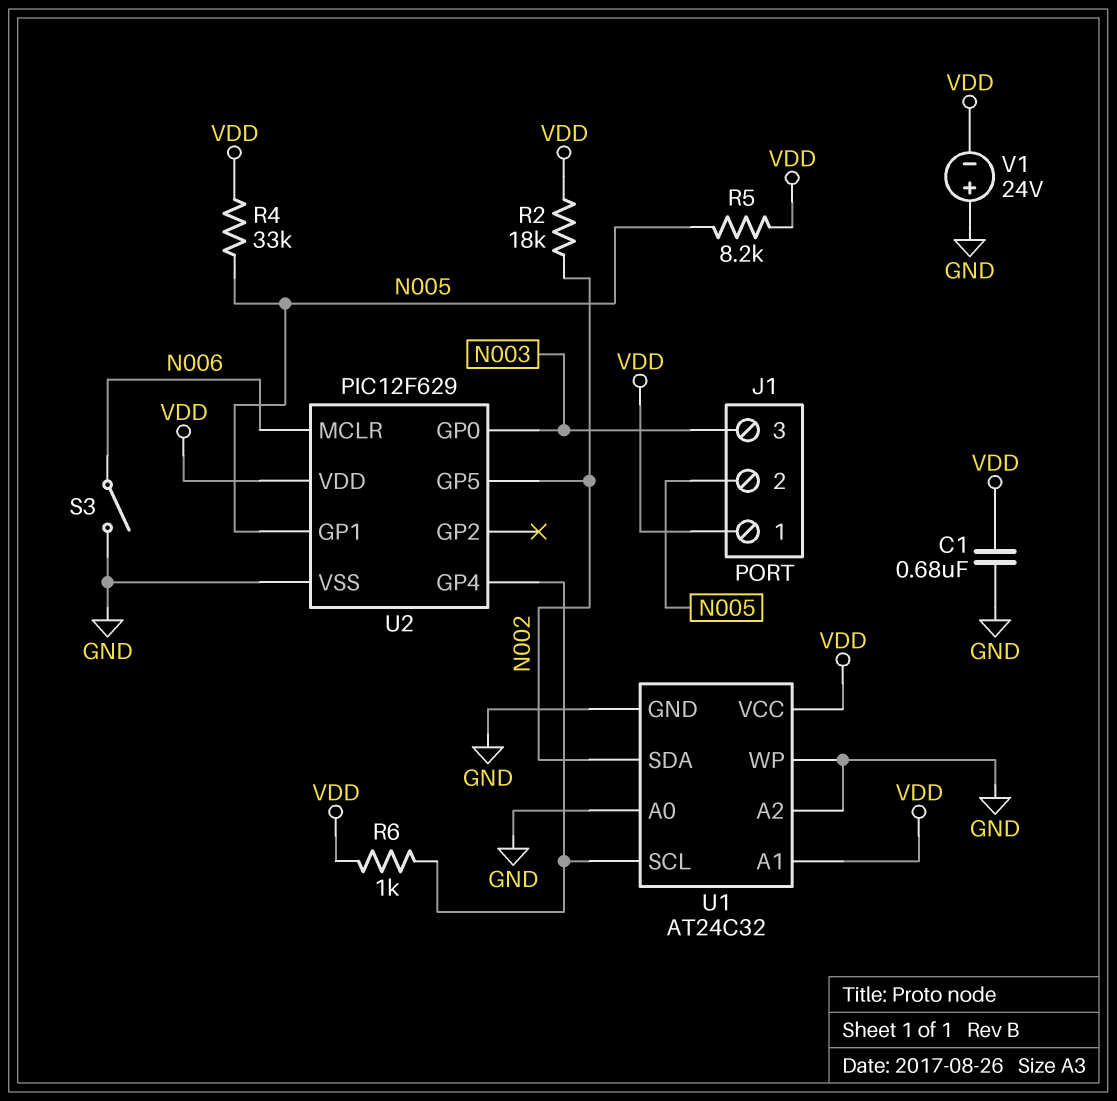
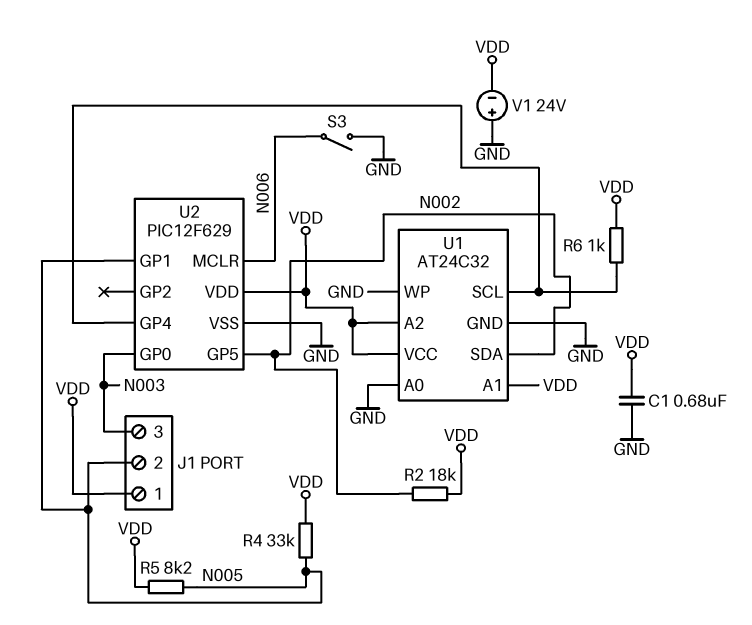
U1 pin A2: GND -> VDD

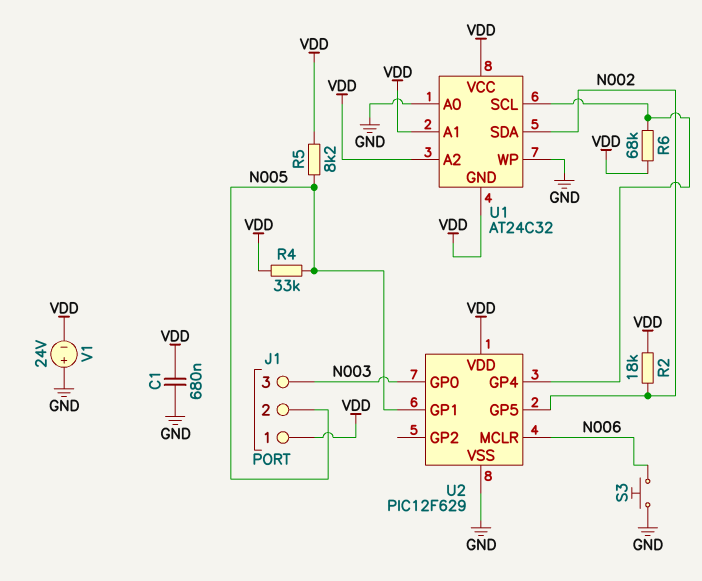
R6: 1k (U1/SCL, VDD) -> 68k (U1/SCL, VDD)
S3: switch (GND, N006) -> button (GND, N006)
U1 pin GND: GND -> VDD

